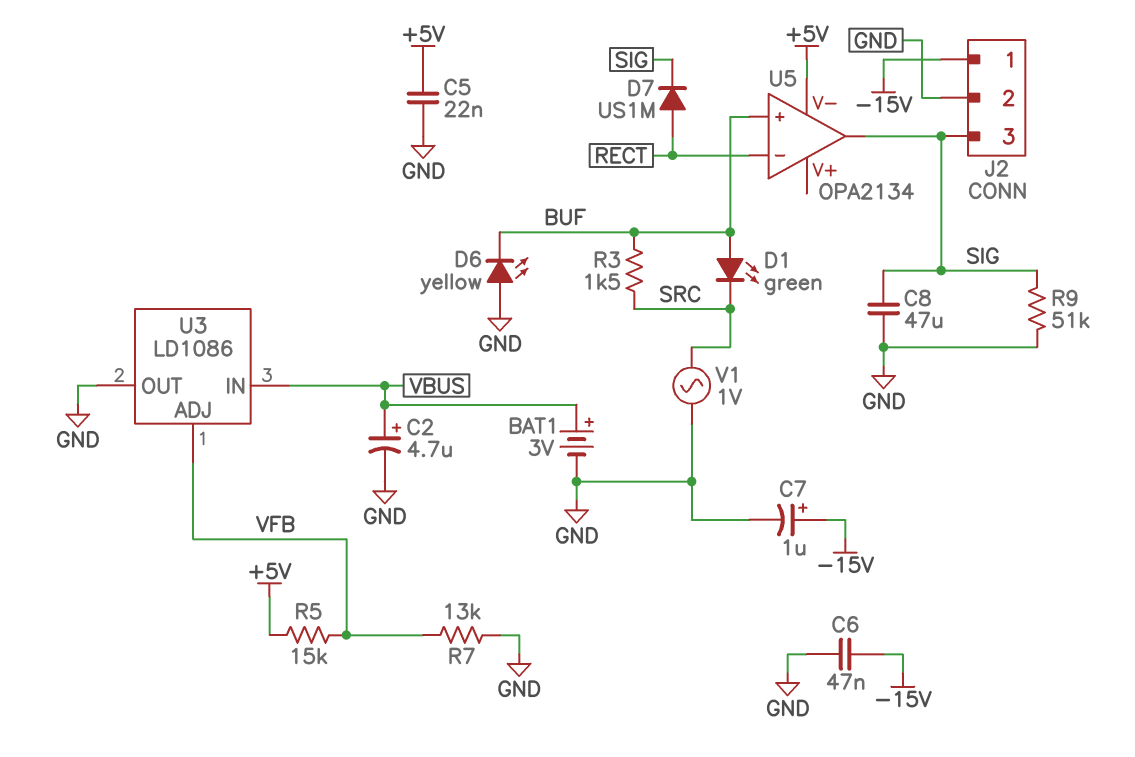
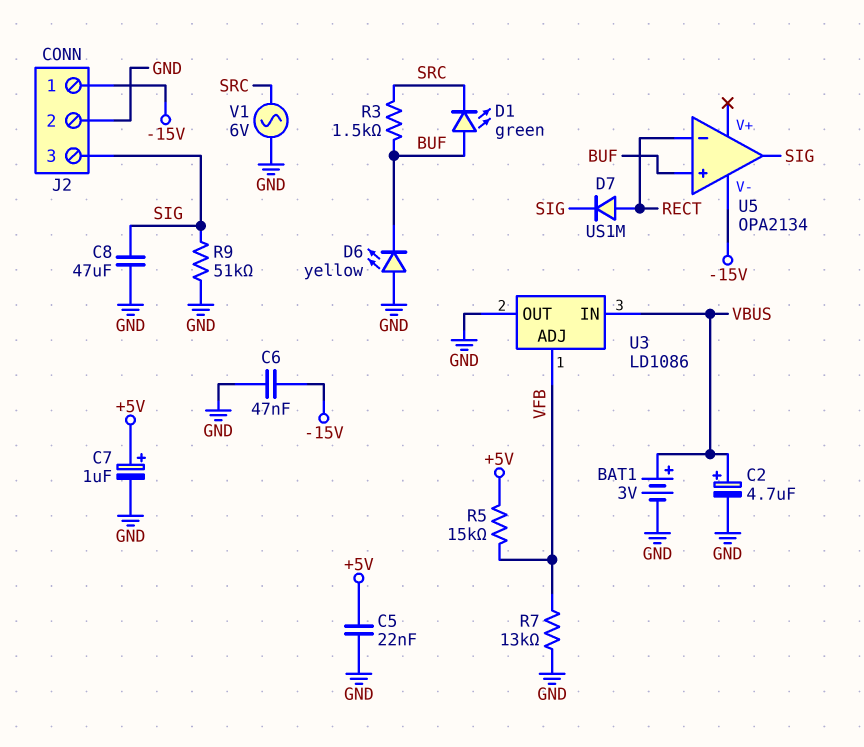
C7: 1uF (plus -15V, minus GND) -> 1uF (plus +5V, minus GND)
U5 pin V-: +5V -> -15V
V1: AC 1V (GND, SRC) -> AC 6V (GND, SRC)

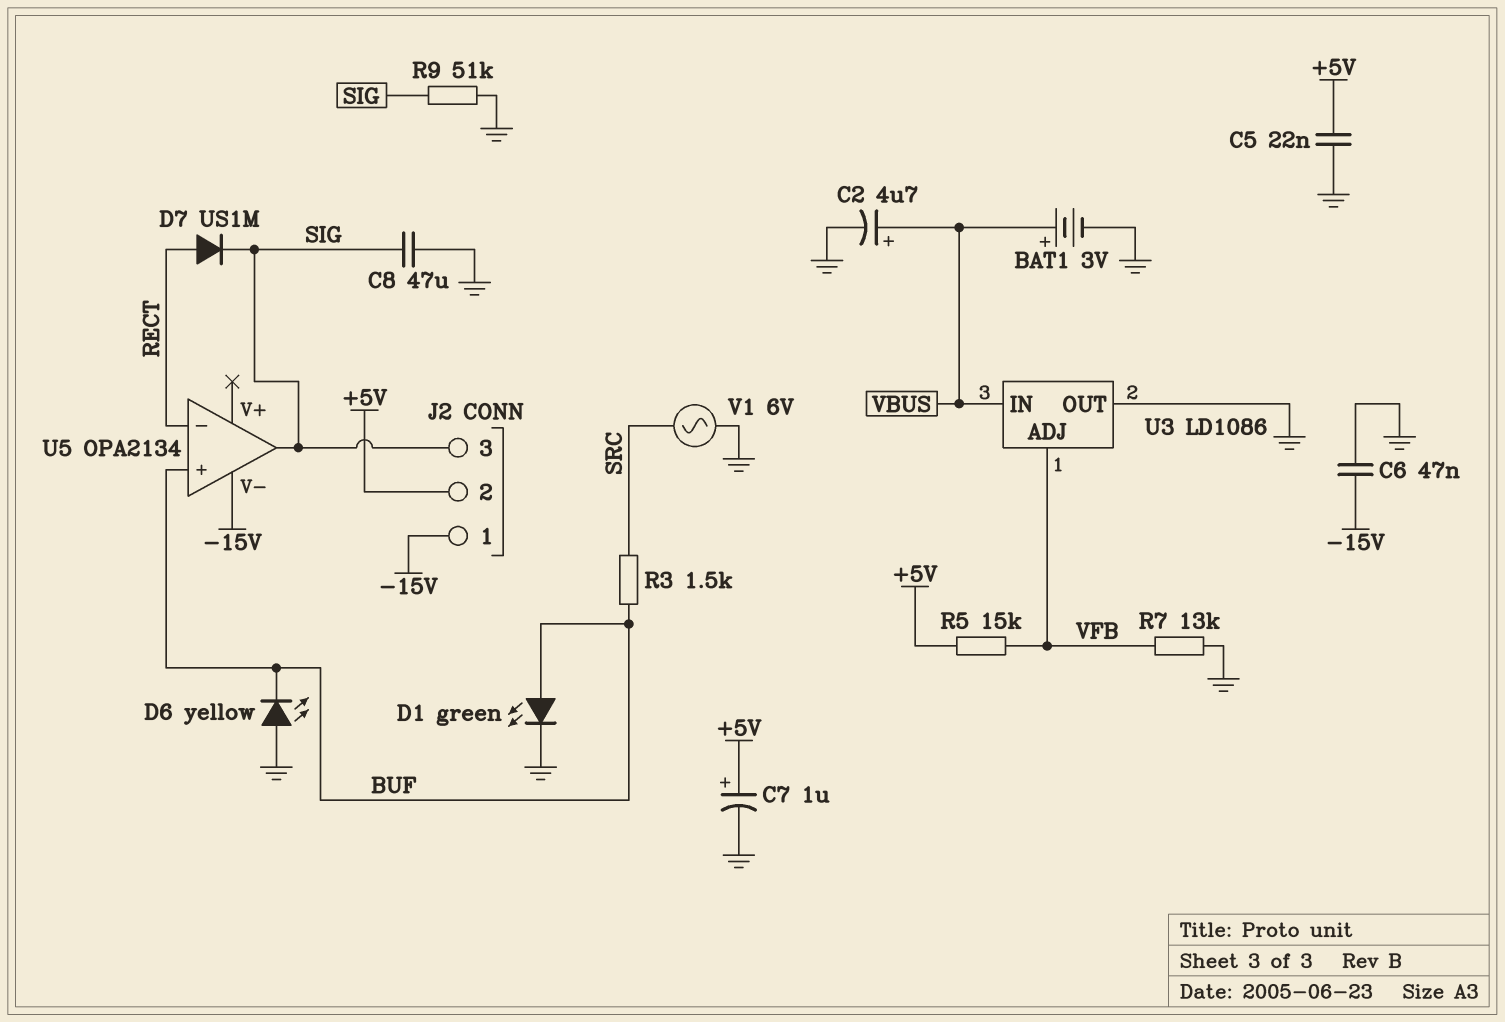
D1: LED green (A BUF, K SRC) -> LED green (A BUF, K GND)
J2 pin 2: GND -> +5V

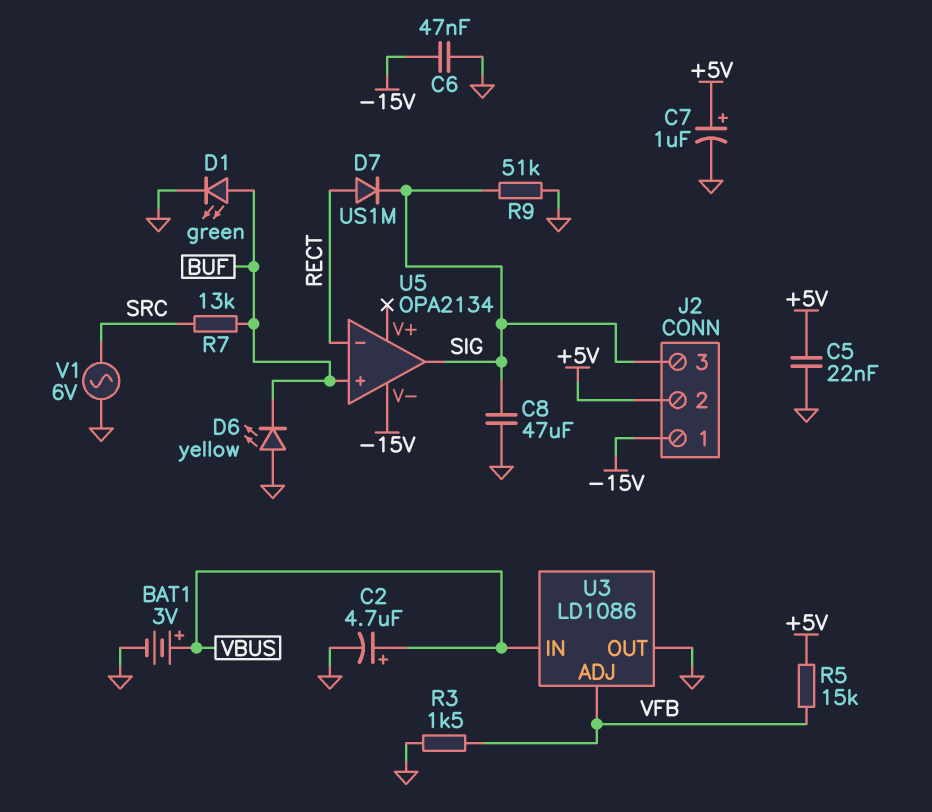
R3: 1.5k (BUF, SRC) -> 1.5k (GND, VFB)
R7: 13k (GND, VFB) -> 13k (BUF, SRC)

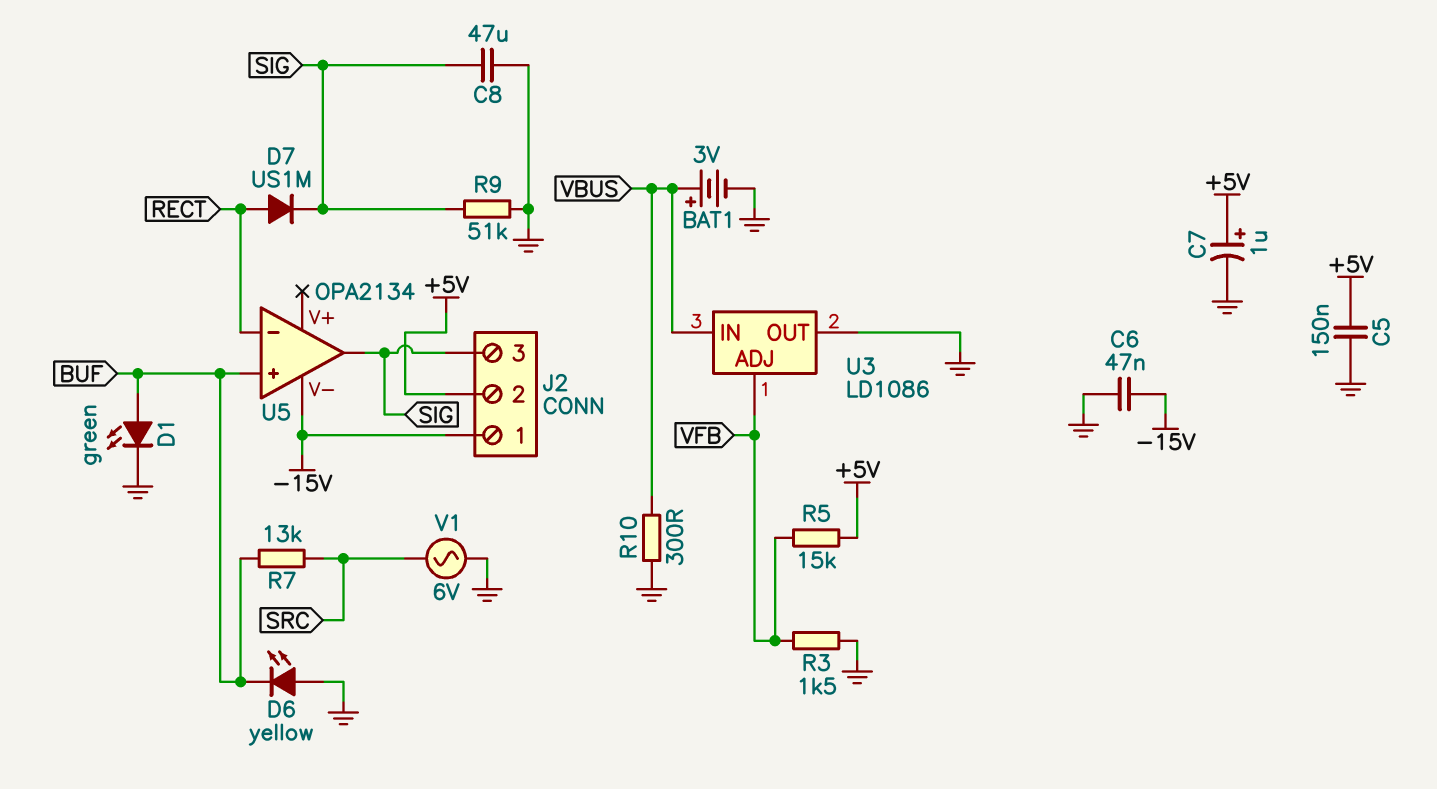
C2: 4.7uF (plus VBUS, minus GND) -> none
C5: 22nF (+5V, GND) -> 150nF (+5V, GND)
R10: none -> 300 (GND, VBUS)

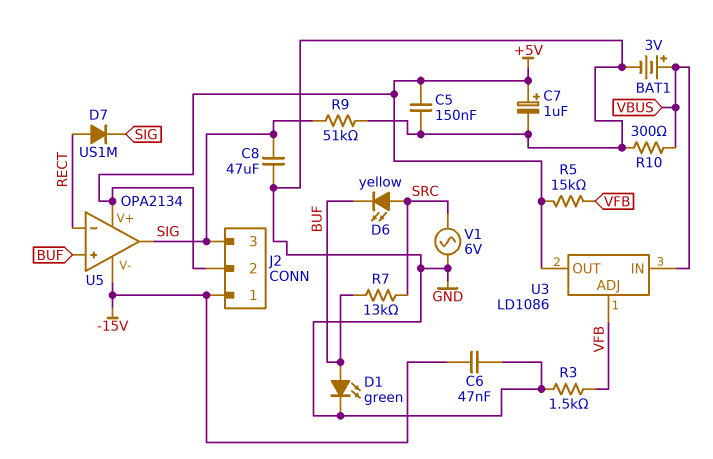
D6: LED yellow (A GND, K BUF) -> LED yellow (A SRC, K BUF)
U3 pin OUT: GND -> +5V
U5 pin V+: none -> +5V

